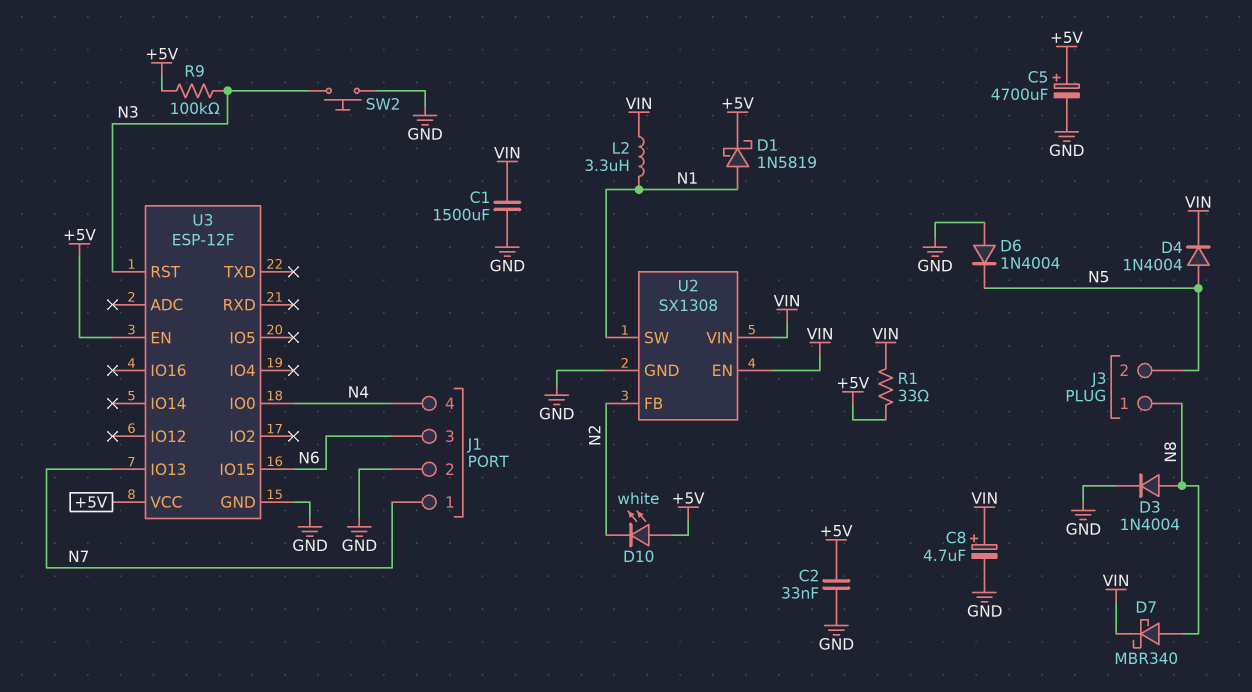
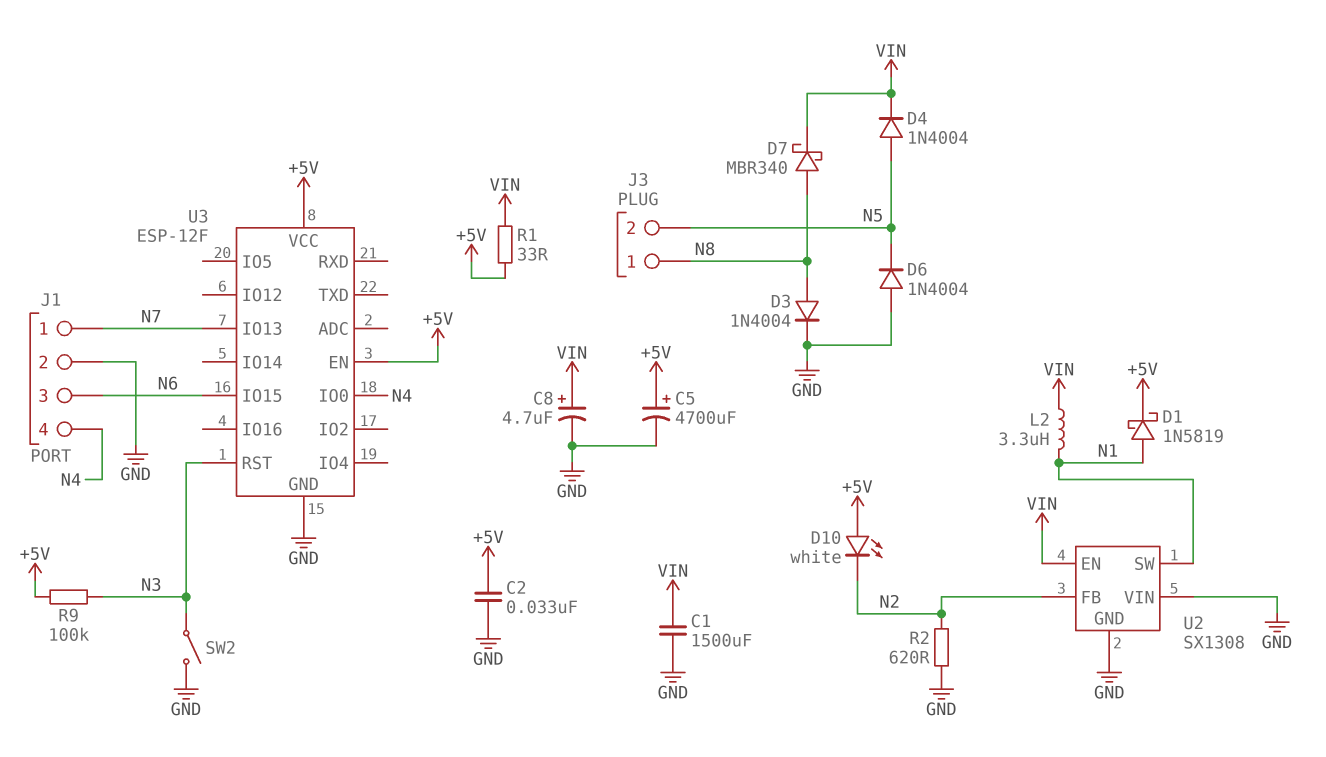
R2: none -> 620 (GND, N2)
SW2: button (GND, N3) -> switch (GND, N3)
U2 pin VIN: VIN -> GND

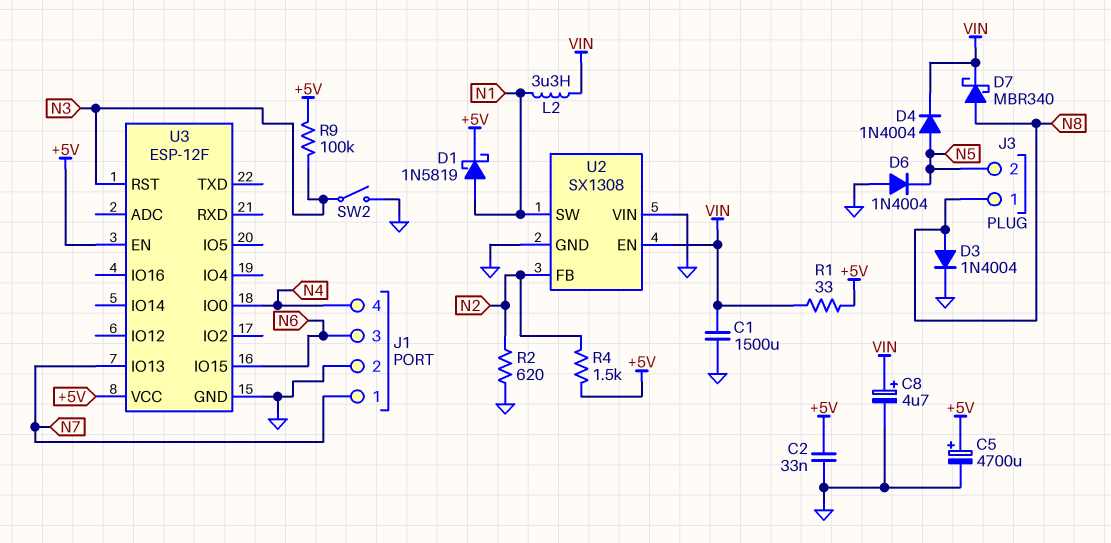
D10: LED white (A +5V, K N2) -> none
R4: none -> 1.5k (+5V, N2)

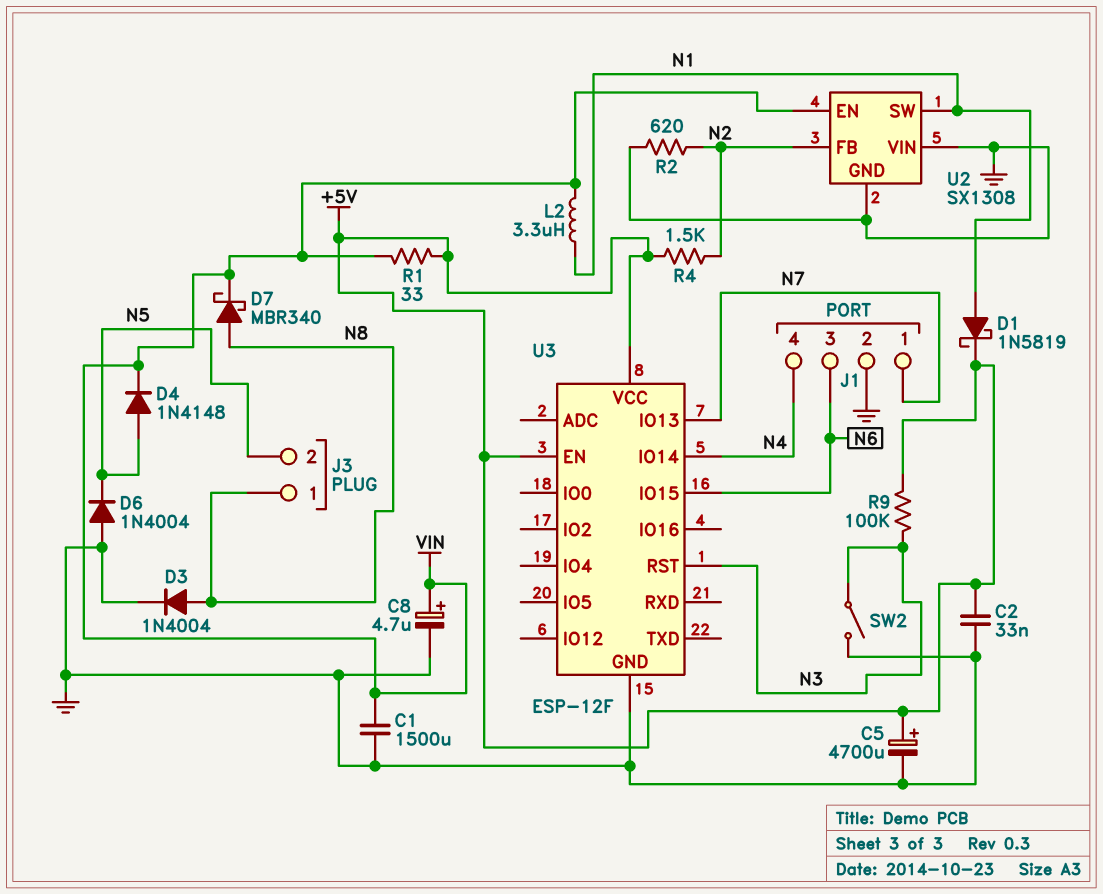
D4: diode 1N4004 (A N5, K VIN) -> diode 1N4148 (A N5, K VIN)
U3 pin IO0: N4 -> none
U3 pin IO14: none -> N4

